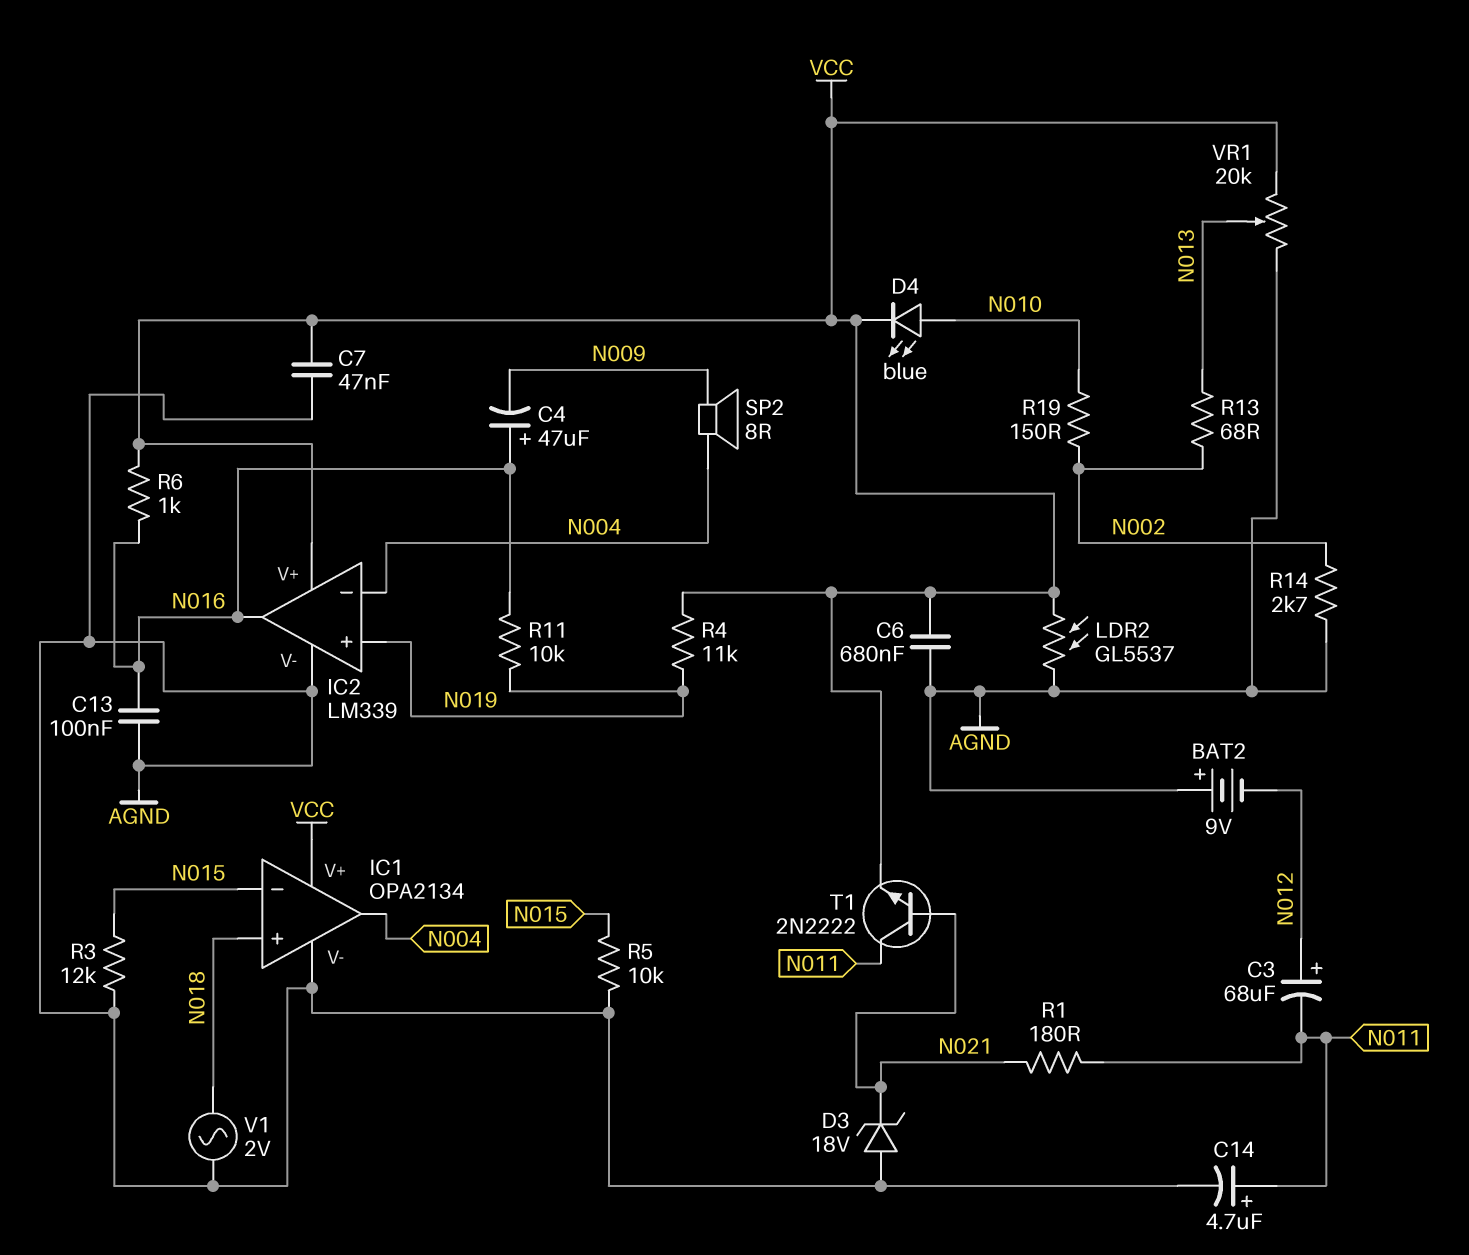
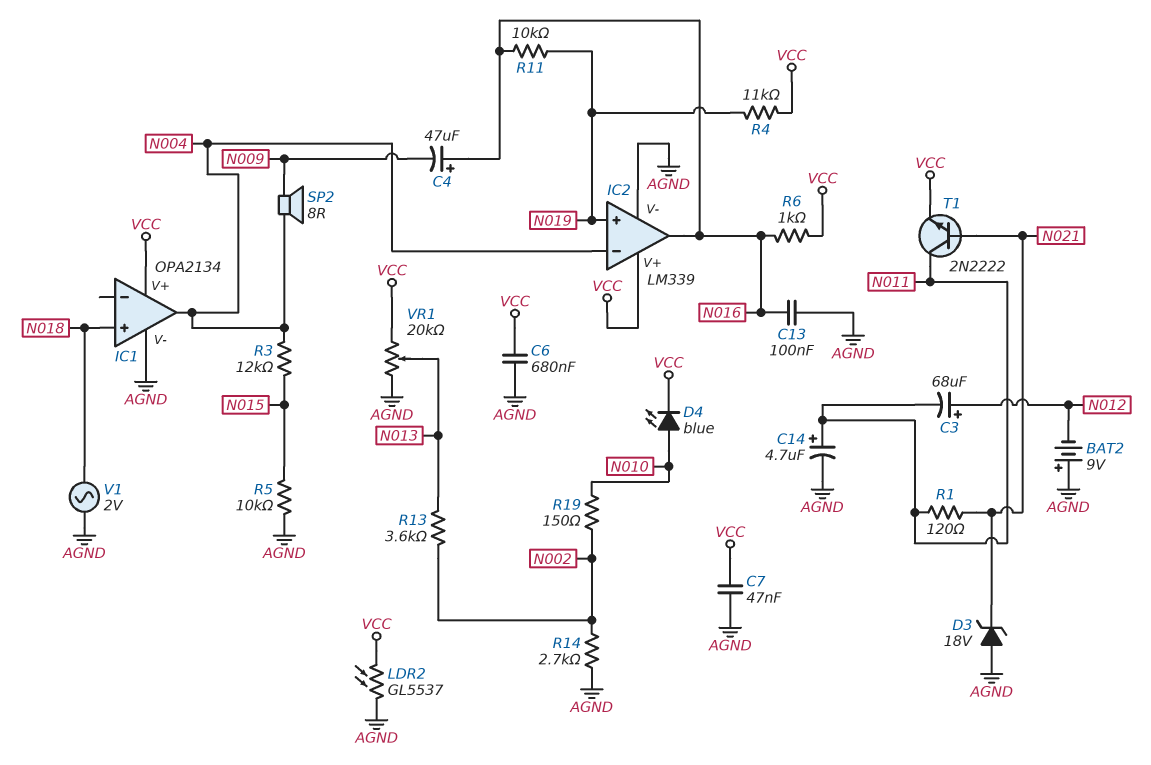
IC1 pin in-: N015 -> none
R1: 180 (N011, N021) -> 120 (N011, N021)
R3: 12k (AGND, N015) -> 12k (N004, N015)
R13: 68 (N002, N013) -> 3.6k (N002, N013)

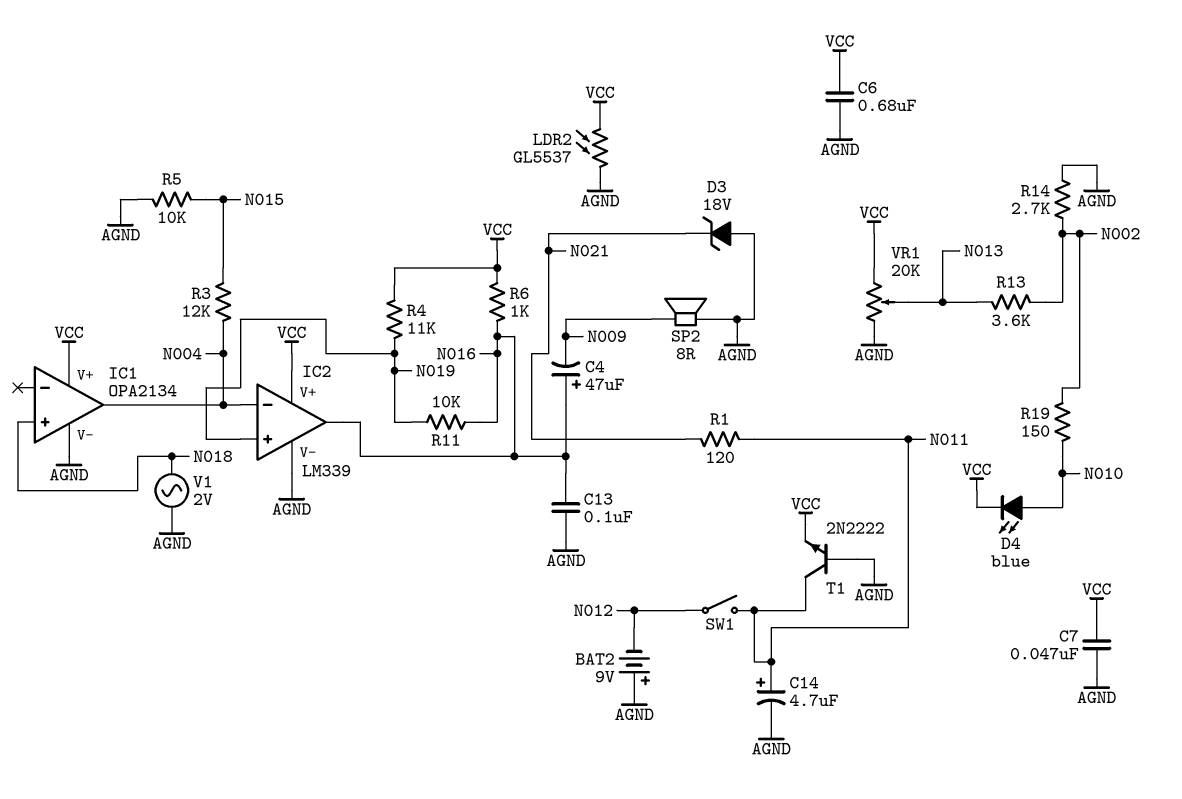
C3: 68uF (plus N012, minus N011) -> none
SP2: speaker 8R (N004, N009) -> speaker 8R (AGND, N009)
SW1: none -> switch (N011, N012)
T1: NPN 2N2222 (B N021, C N011, E VCC) -> NPN 2N2222 (B AGND, C N011, E VCC)

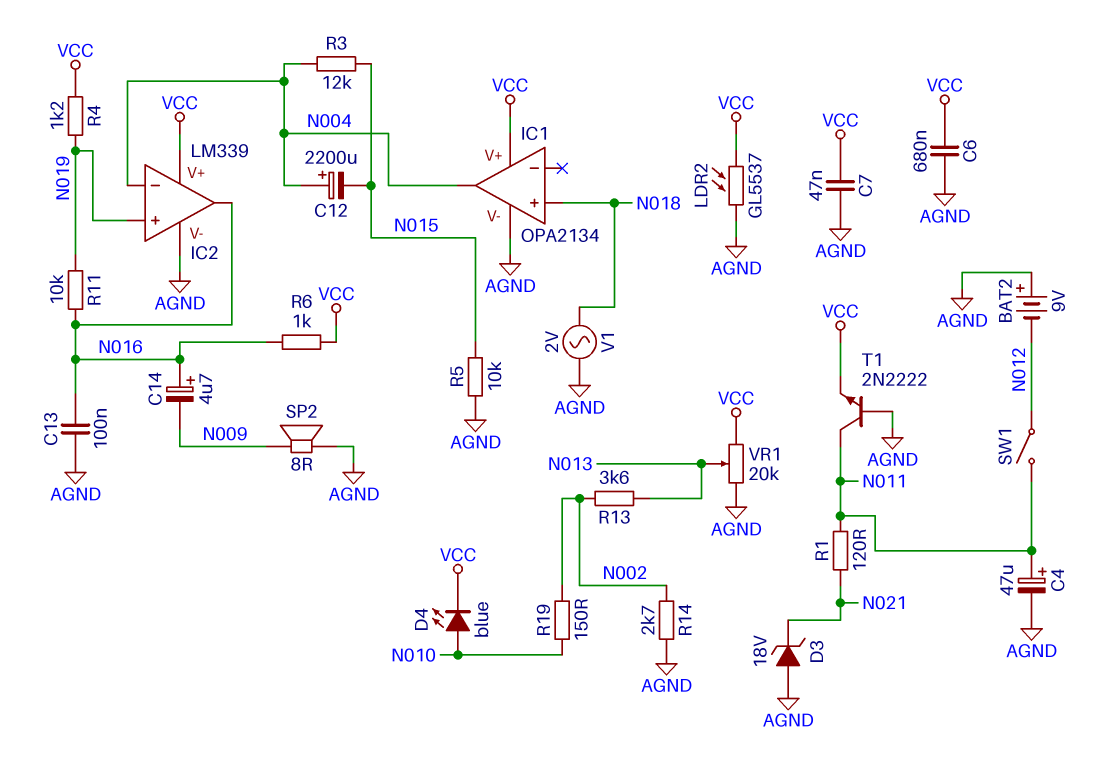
C4: 47uF (plus N016, minus N009) -> 47uF (plus N011, minus AGND)
C12: none -> 2200uF (plus N004, minus N015)
C14: 4.7uF (plus N011, minus AGND) -> 4.7uF (plus N016, minus N009)
R4: 11k (N019, VCC) -> 1.2k (N019, VCC)

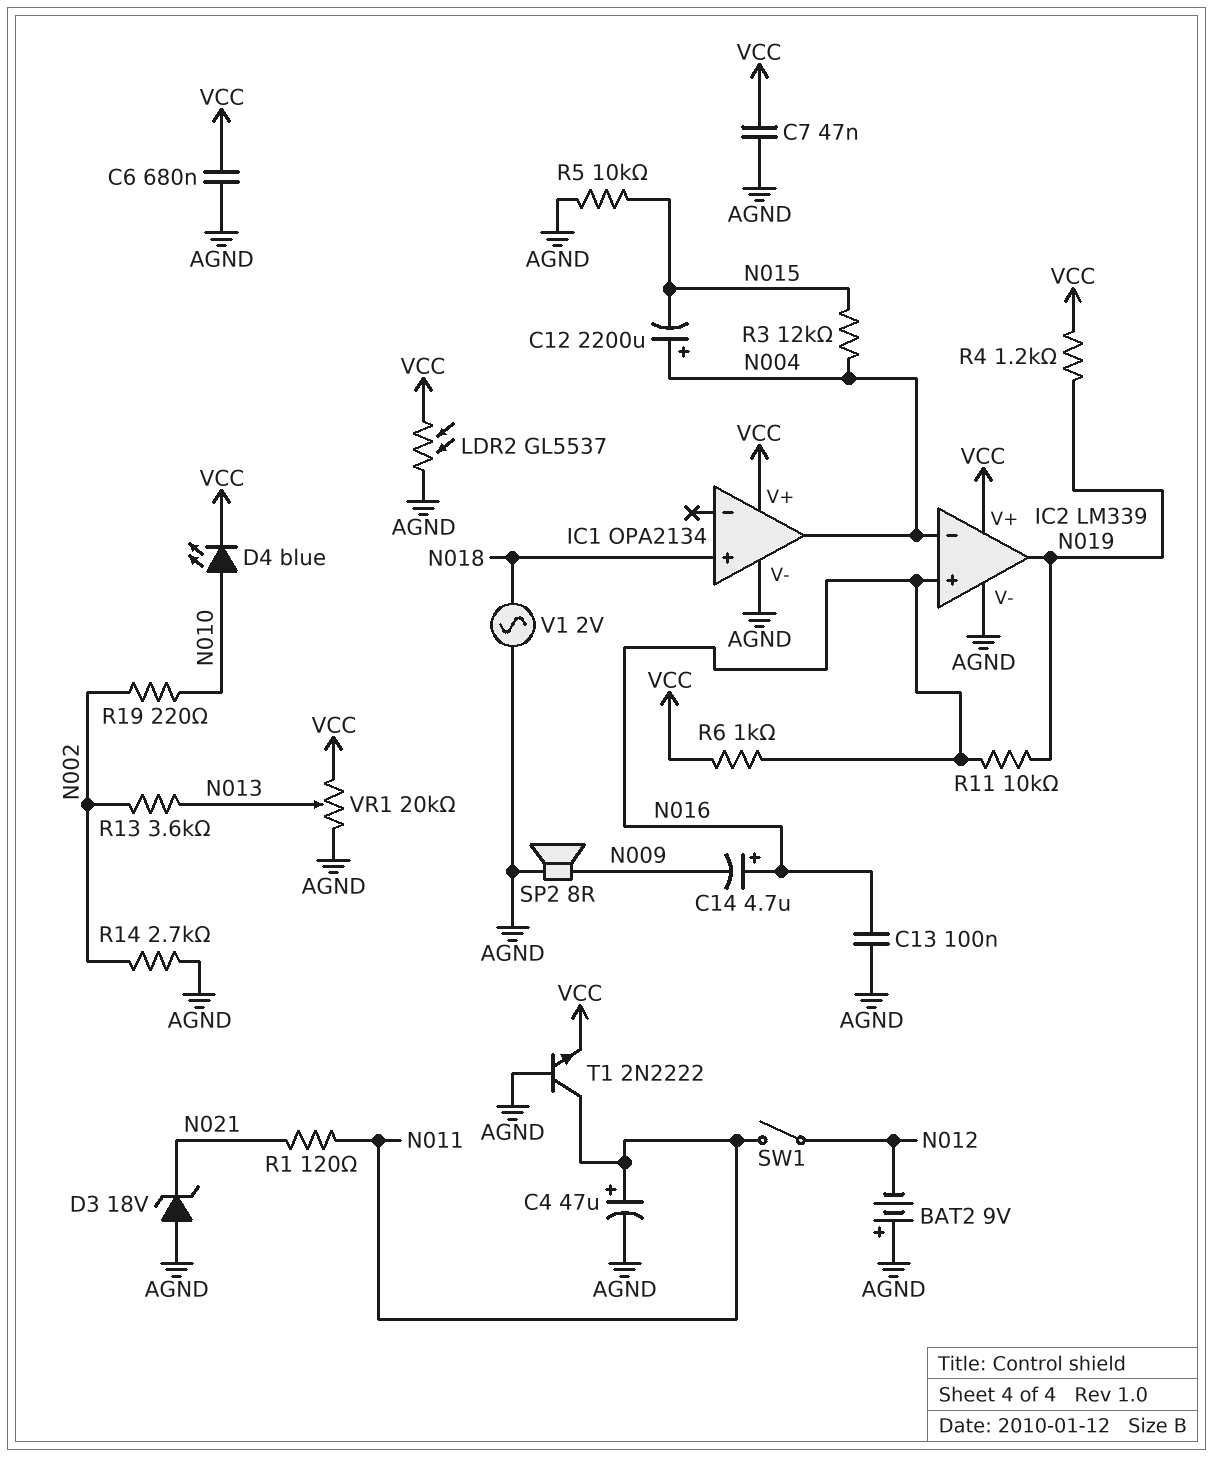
IC2 pin in+: N019 -> N016
IC2 pin out: N016 -> N019
R19: 150 (N002, N010) -> 220 (N002, N010)

